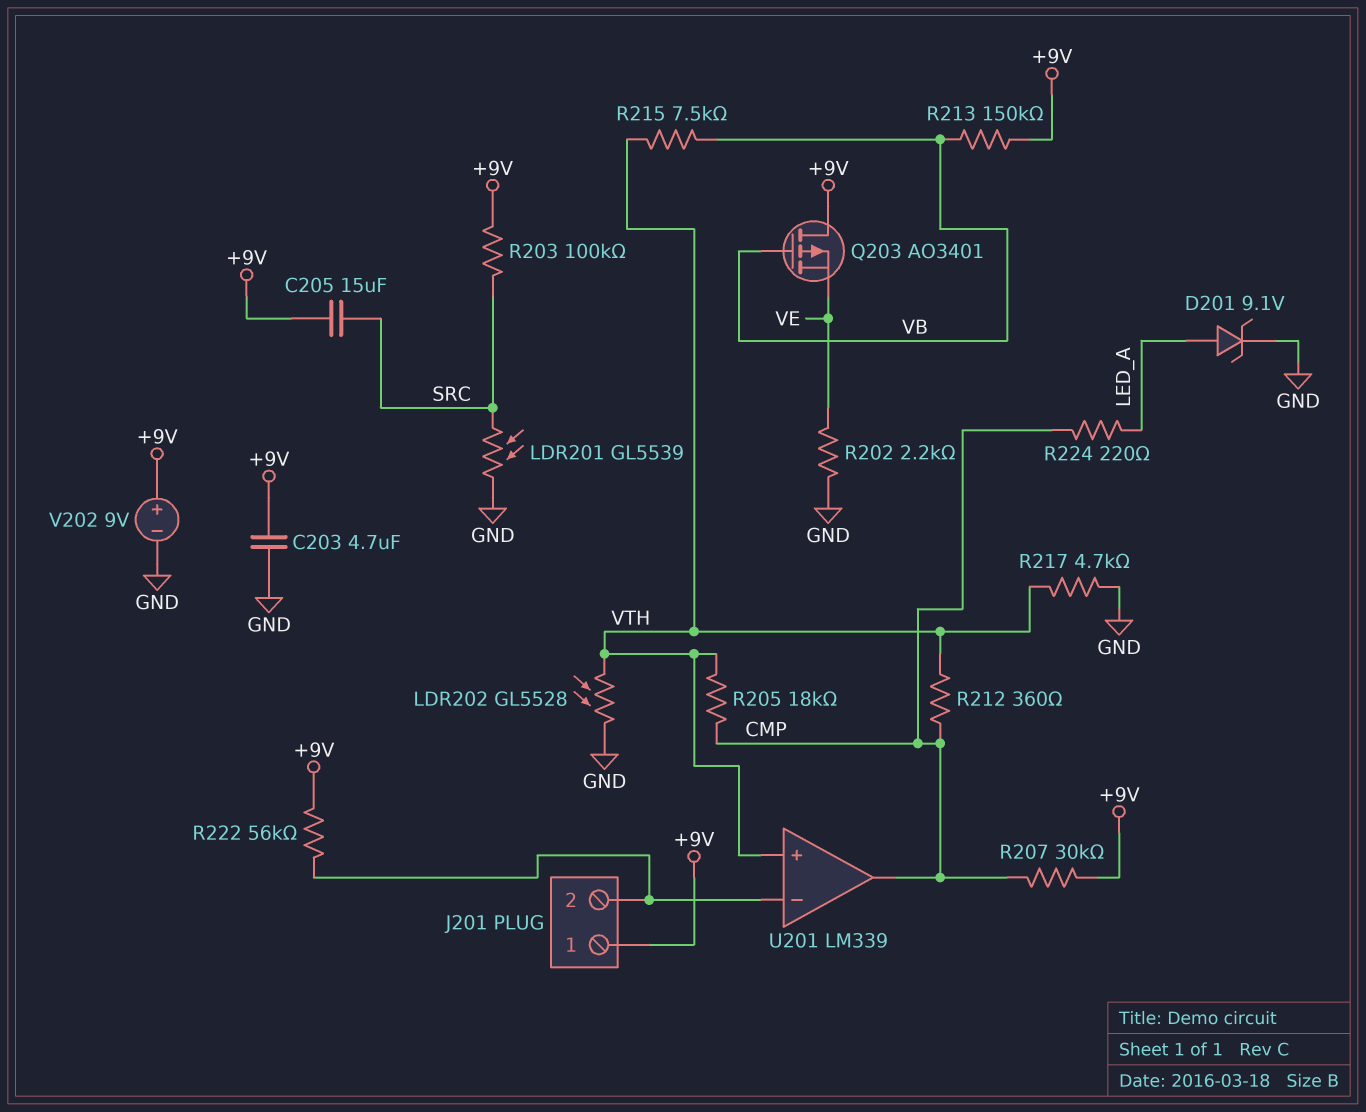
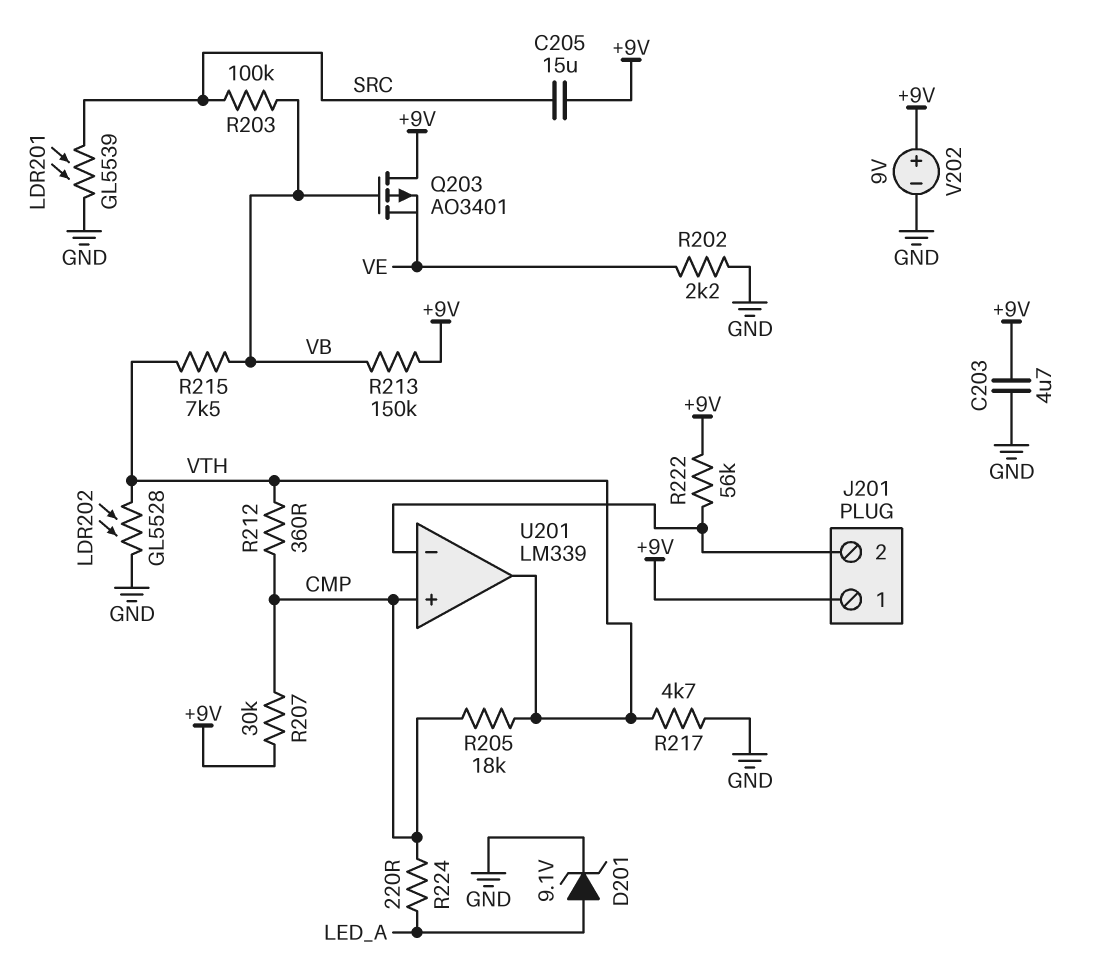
R203: 100k (+9V, SRC) -> 100k (SRC, VB)
U201 pin in+: VTH -> CMP
U201 pin out: CMP -> VTH

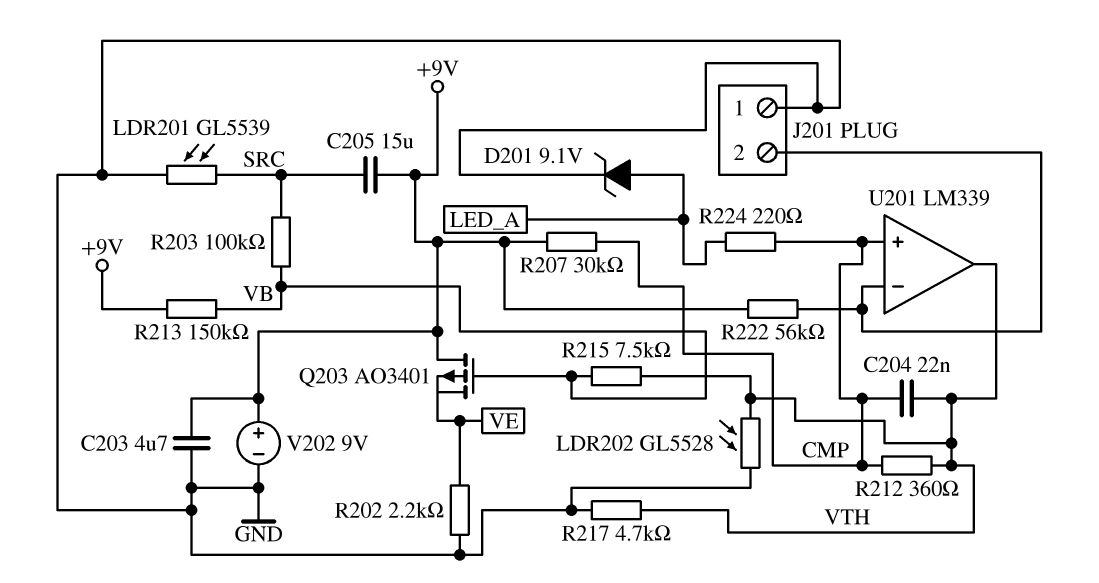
C204: none -> 22nF (CMP, VTH)
J201 pin 1: +9V -> GND
R205: 18k (CMP, VTH) -> none

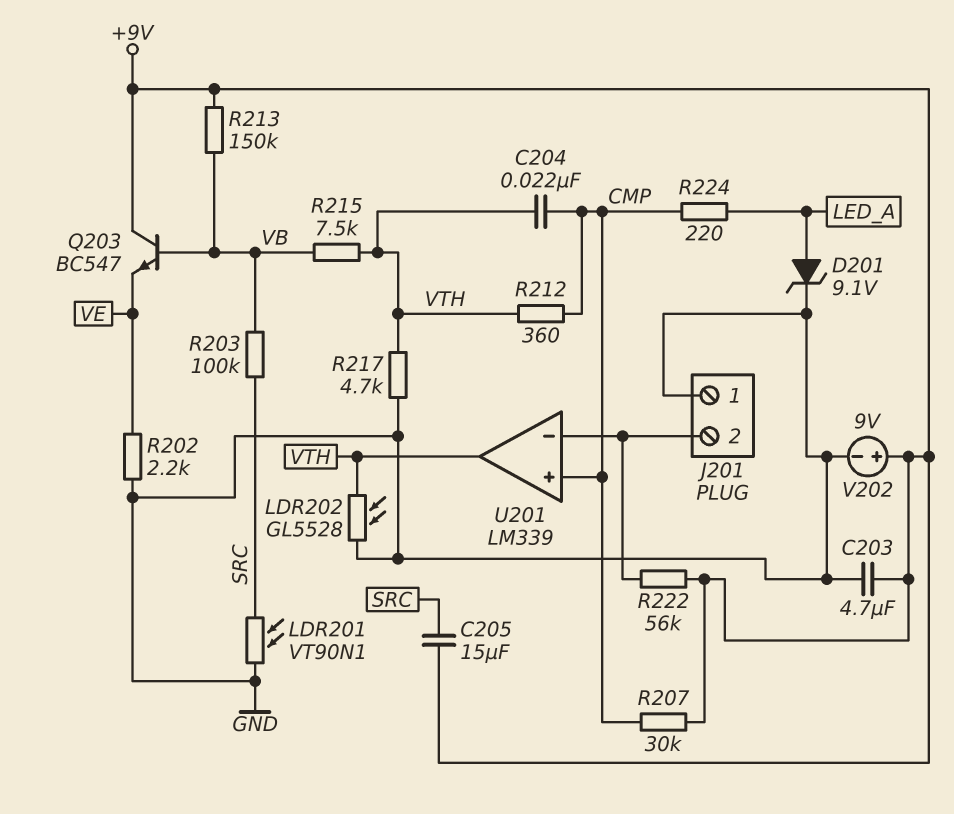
LDR201: GL5539 (GND, SRC) -> VT90N1 (GND, SRC)
Q203: PMOS AO3401 (G VB, D +9V, S VE) -> NPN BC547 (B VB, C +9V, E VE)

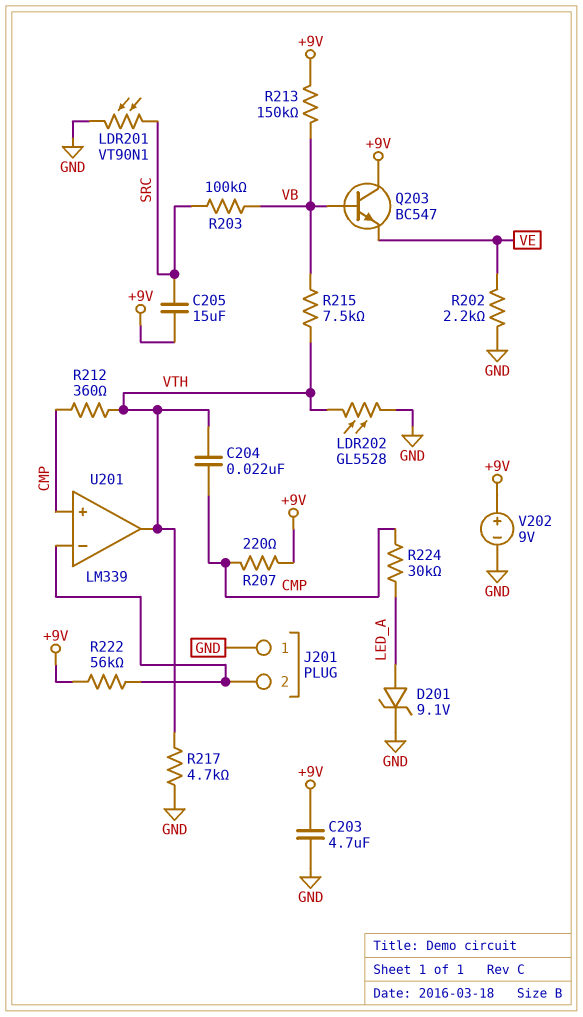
R207: 30k (+9V, CMP) -> 220 (+9V, CMP)
R224: 220 (CMP, LED_A) -> 30k (CMP, LED_A)

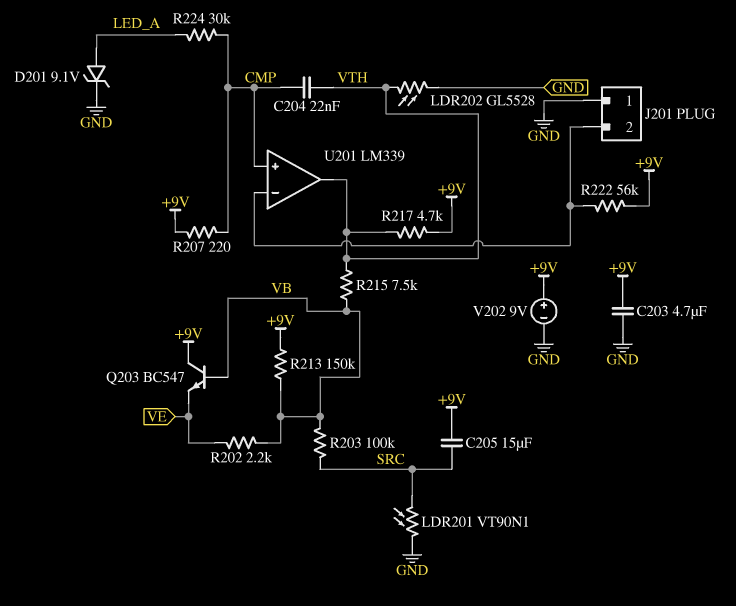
R202: 2.2k (GND, VE) -> 2.2k (VB, VE)
R212: 360 (CMP, VTH) -> none
R217: 4.7k (GND, VTH) -> 4.7k (+9V, VTH)

